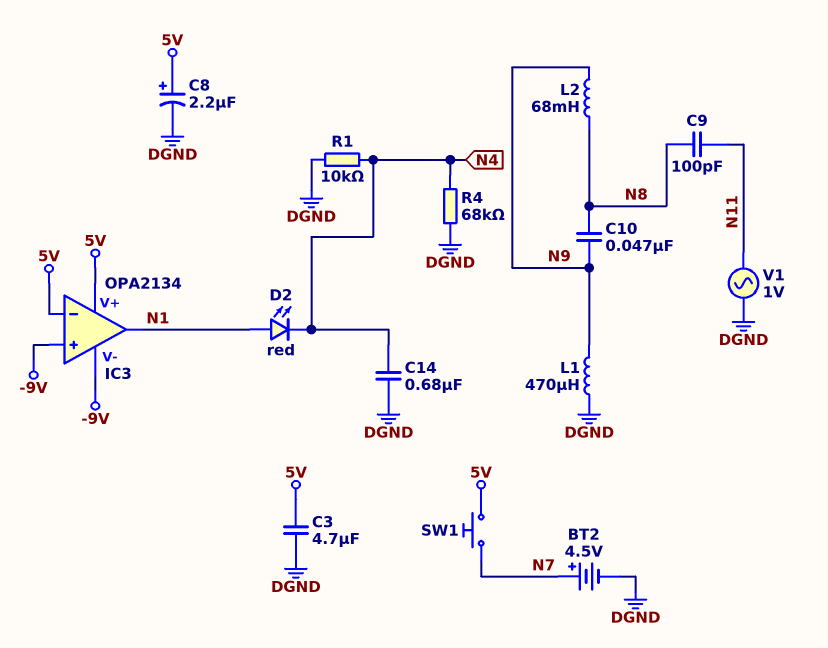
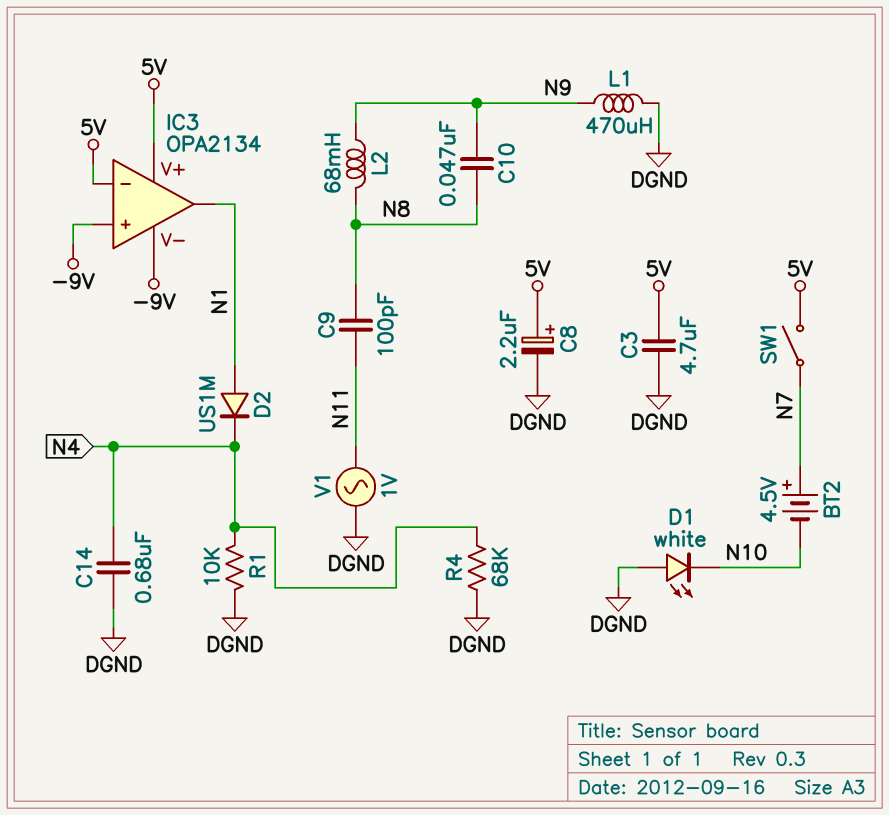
BT2: 4.5V (plus N7, minus DGND) -> 4.5V (plus N7, minus N10)
D1: none -> LED white (A DGND, K N10)
D2: LED red (A N1, K N4) -> diode US1M (A N1, K N4)
SW1: button (5V, N7) -> switch (5V, N7)

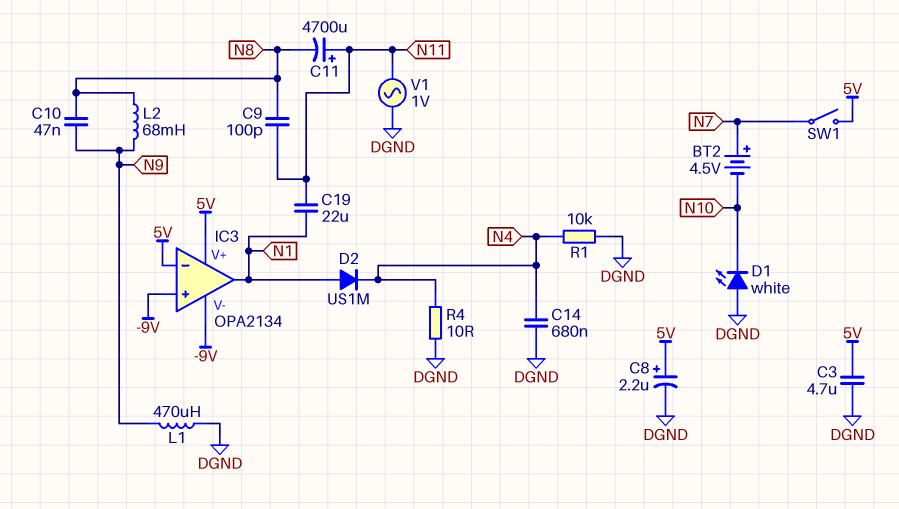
C11: none -> 4700uF (plus N11, minus N8)
C19: none -> 22uF (N1, N11)
R4: 68k (DGND, N4) -> 10 (DGND, N4)

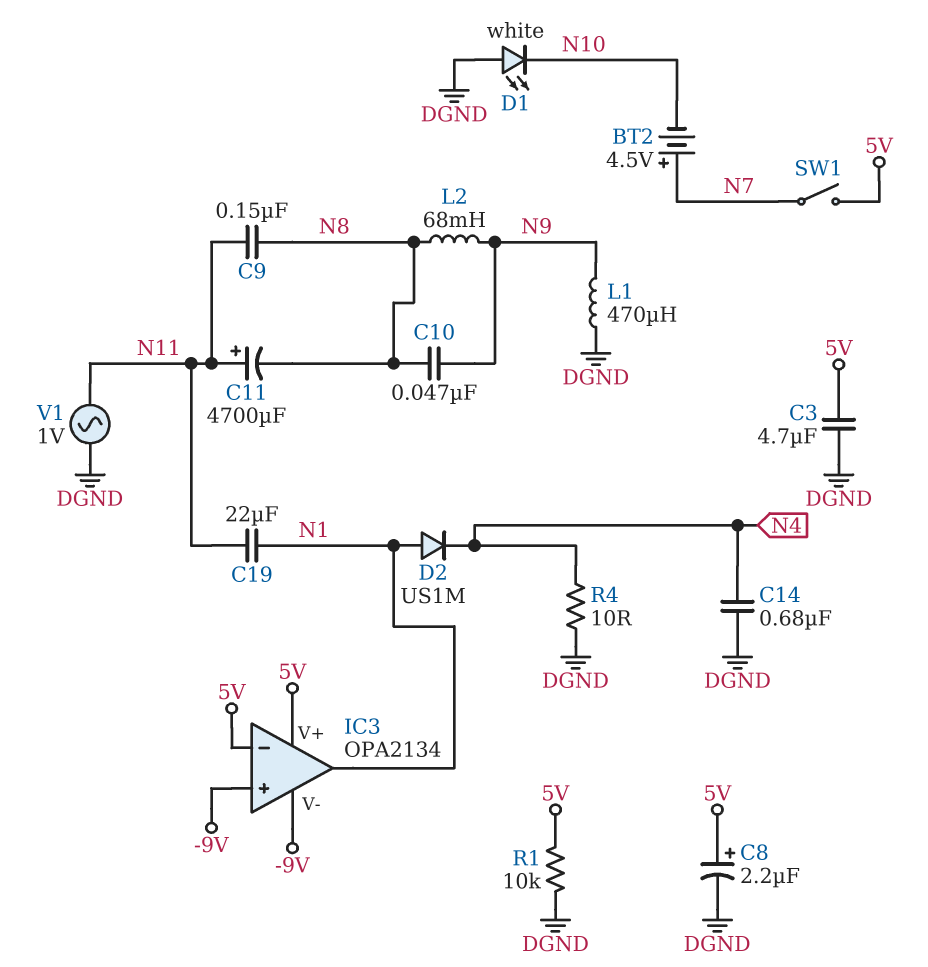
C9: 100pF (N8, N11) -> 150nF (N8, N11)
R1: 10k (DGND, N4) -> 10k (5V, DGND)

